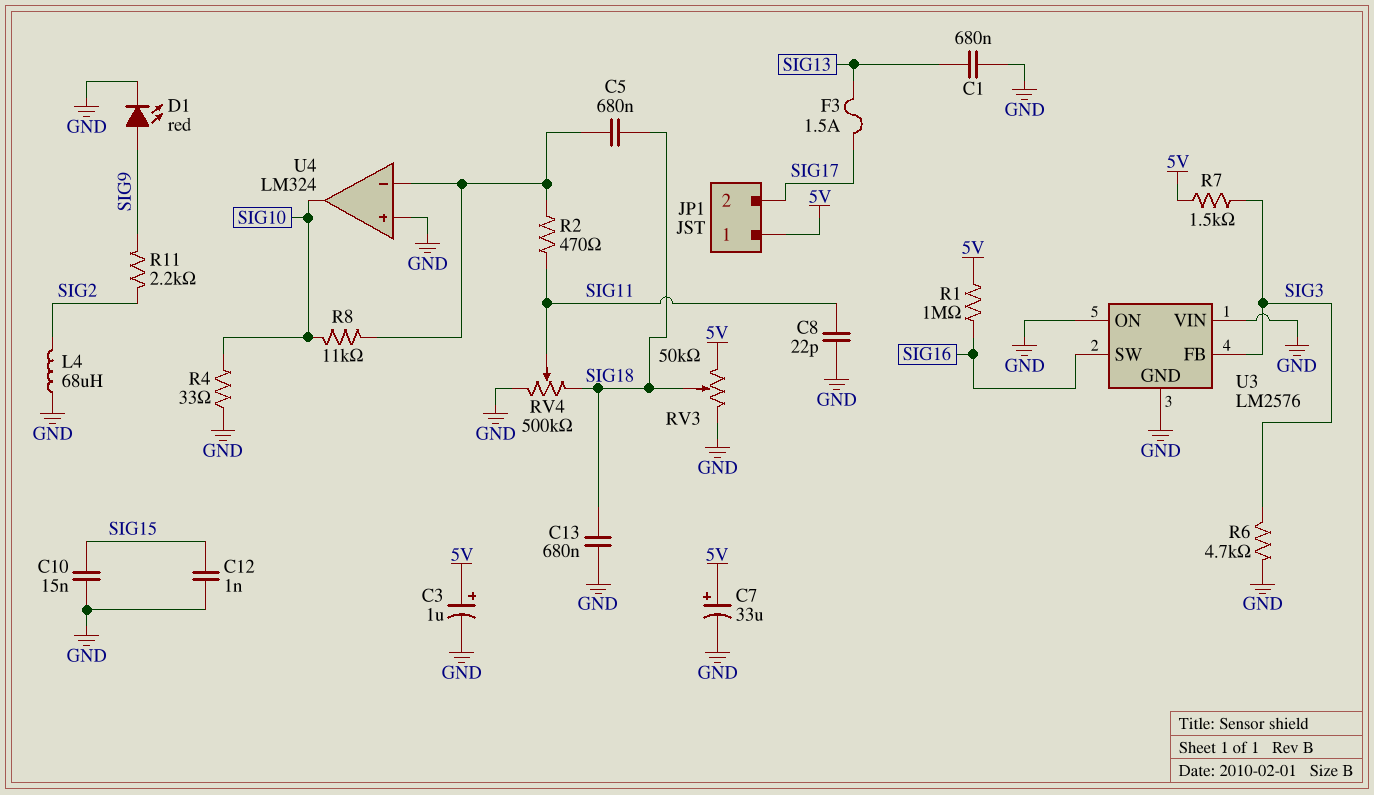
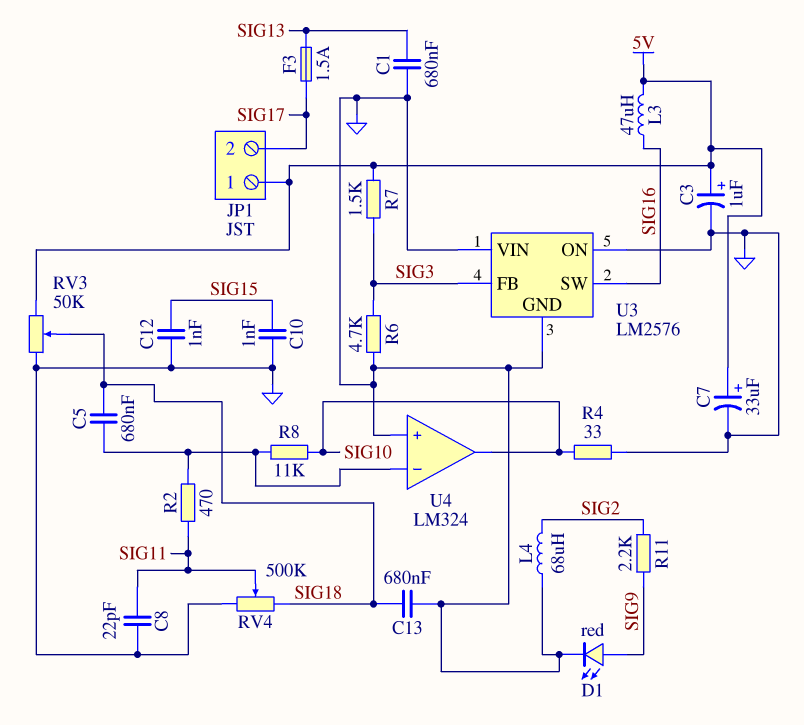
C10: 15nF (GND, SIG15) -> 1nF (GND, SIG15)
L3: none -> 47uH (5V, SIG16)
R1: 1M (5V, SIG16) -> none

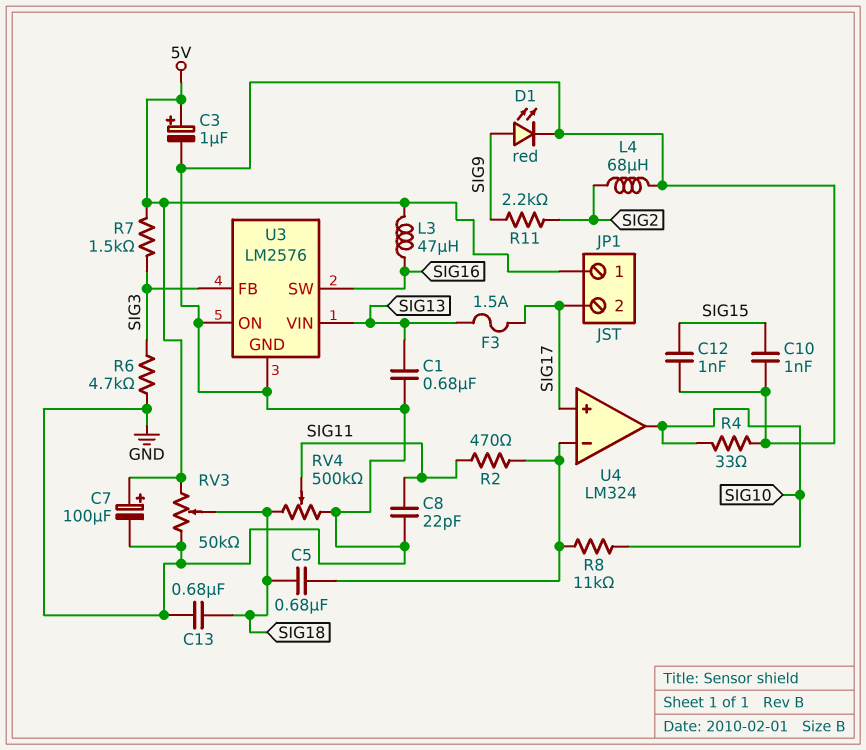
C7: 33uF (plus 5V, minus GND) -> 100uF (plus 5V, minus GND)
U3 pin VIN: GND -> SIG13
U4 pin in+: GND -> SIG17

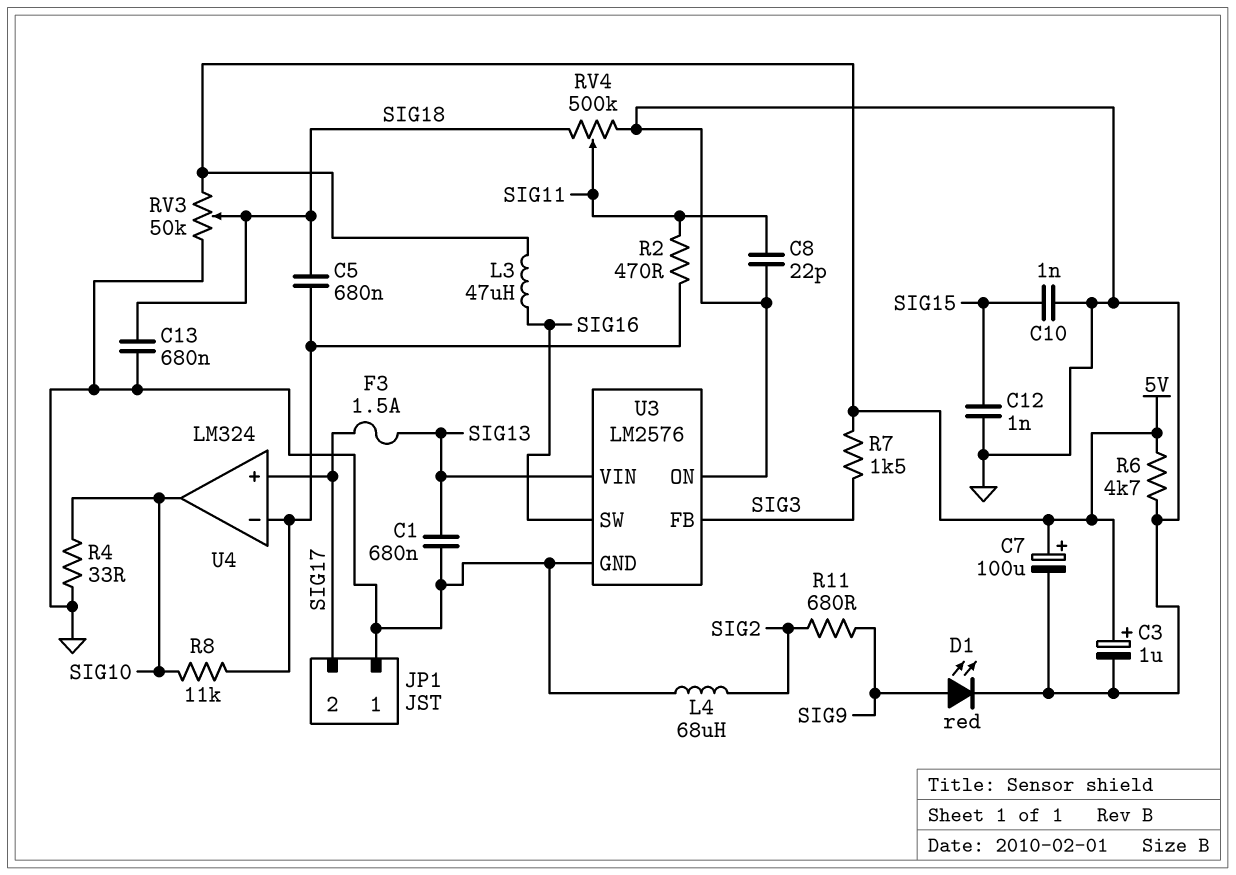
JP1 pin 1: 5V -> GND
R6: 4.7k (GND, SIG3) -> 4.7k (5V, GND)
R11: 2.2k (SIG2, SIG9) -> 680 (SIG2, SIG9)

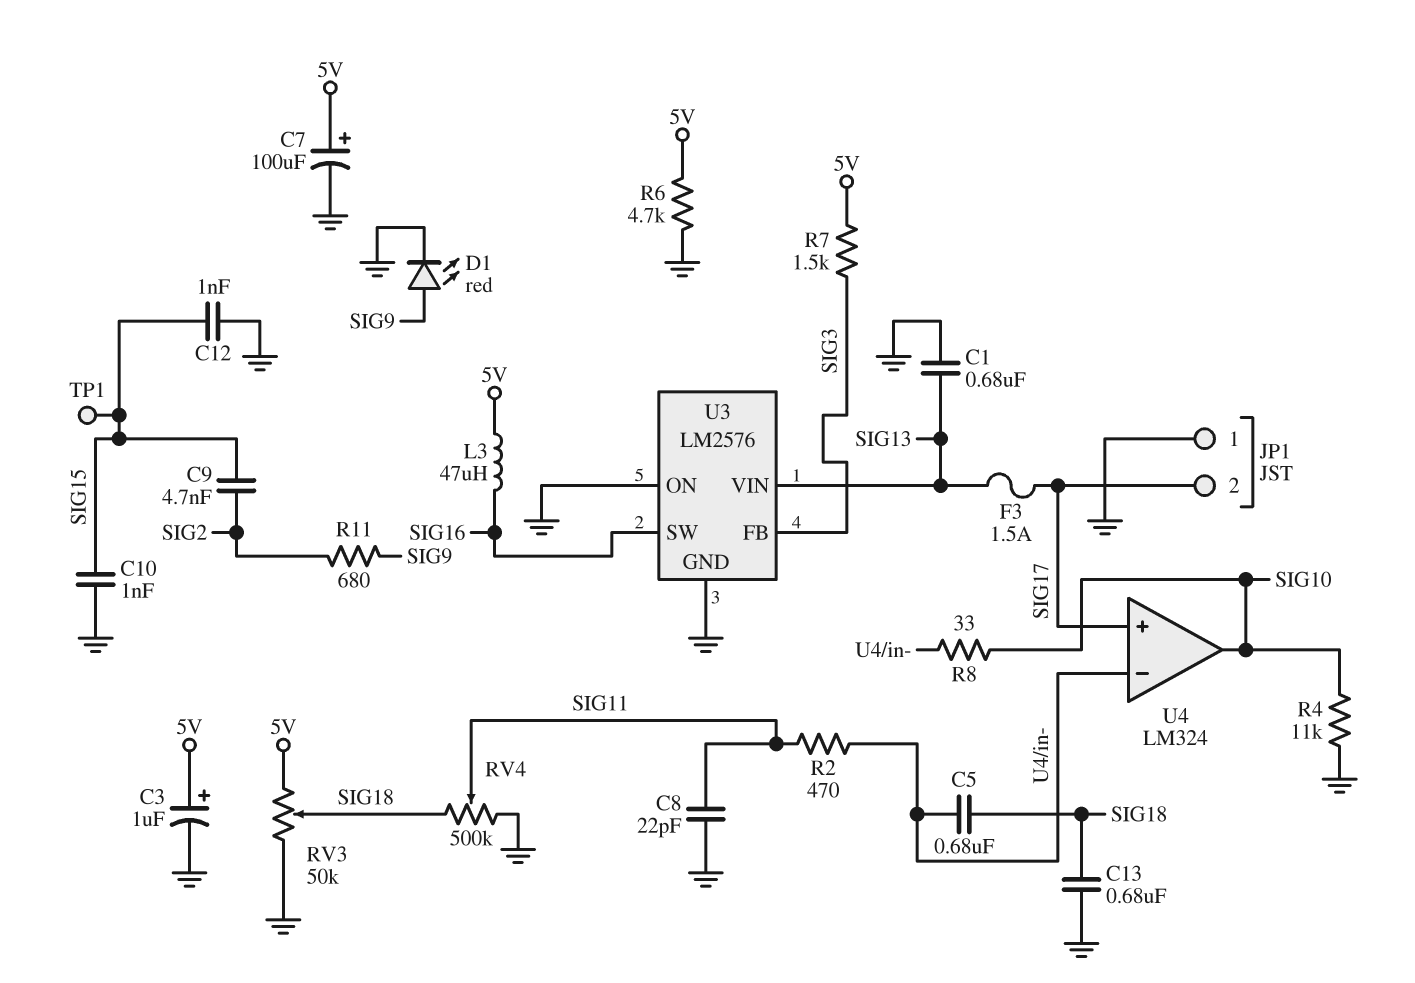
C9: none -> 4.7nF (SIG2, SIG15)
L4: 68uH (GND, SIG2) -> none
R4: 33 (GND, SIG10) -> 11k (GND, SIG10)
R8: 11k (SIG10, U4/in-) -> 33 (SIG10, U4/in-)
TP1: none -> test point (SIG15)

